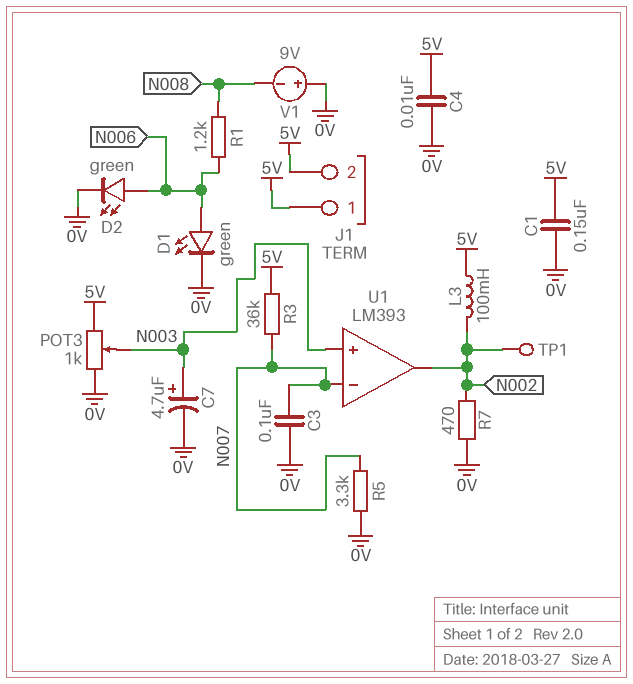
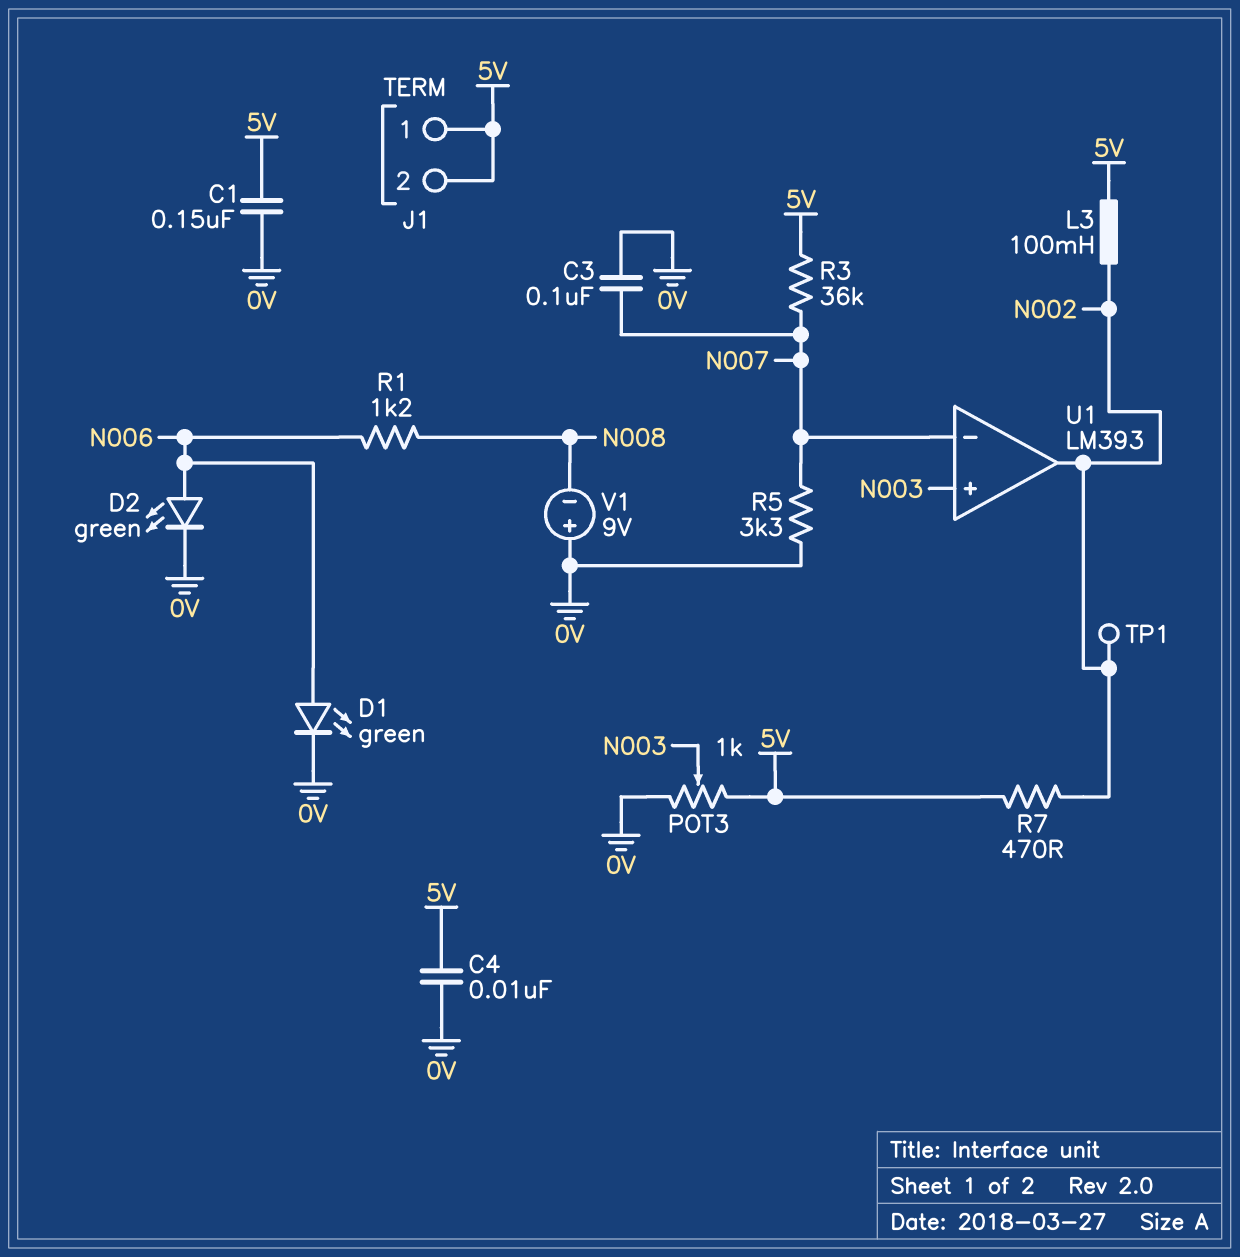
C7: 4.7uF (plus N003, minus 0V) -> none
R7: 470 (0V, N002) -> 470 (5V, N002)

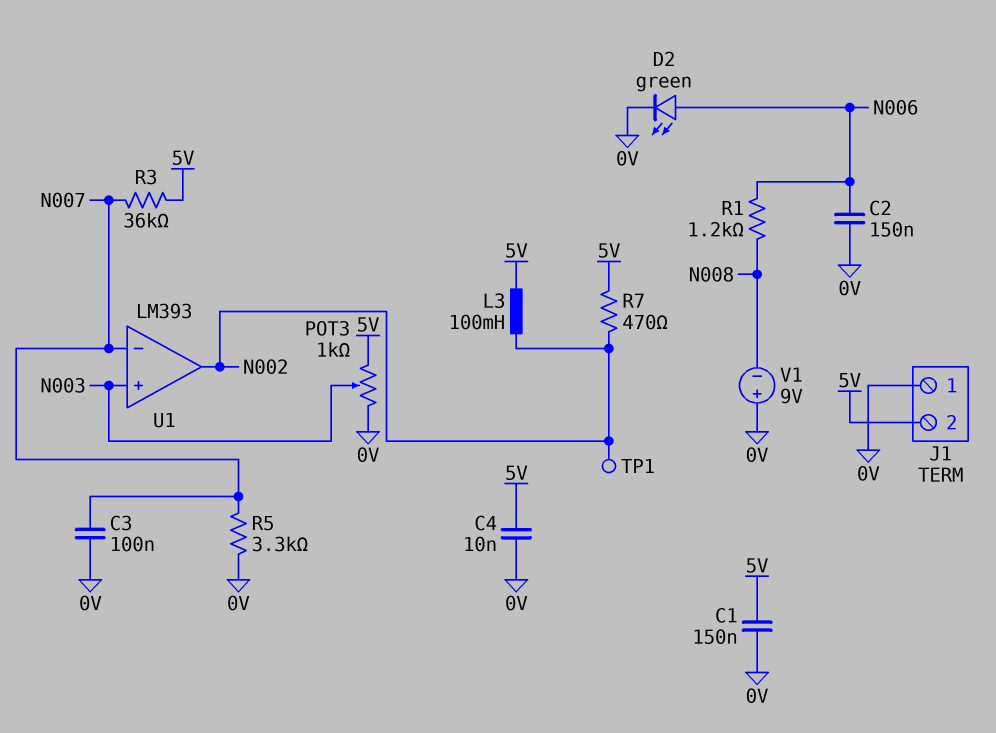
C2: none -> 150nF (0V, N006)
D1: LED green (A N006, K 0V) -> none
J1 pin 1: 5V -> 0V

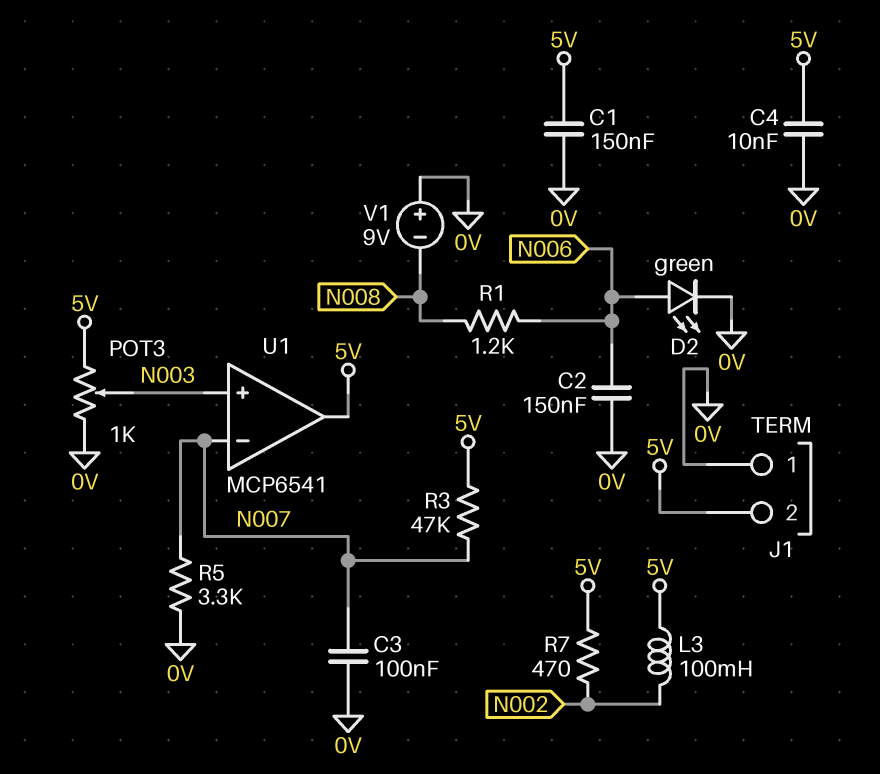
R3: 36k (5V, N007) -> 47k (5V, N007)
TP1: test point (N002) -> none
U1: LM393 -> MCP6541
U1 pin out: N002 -> 5V

